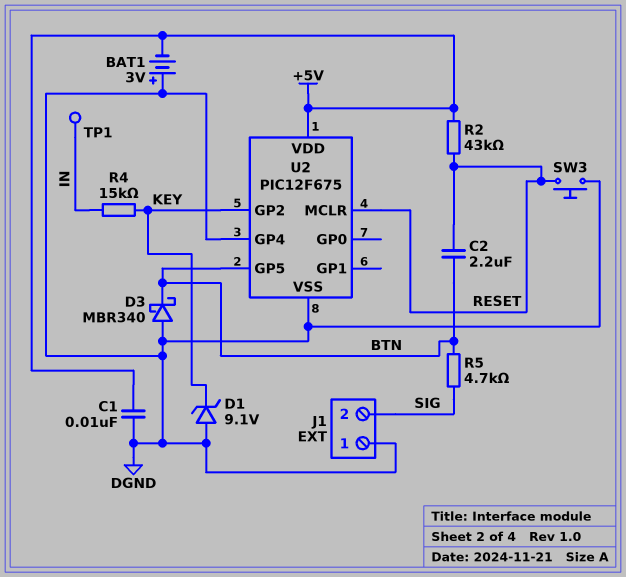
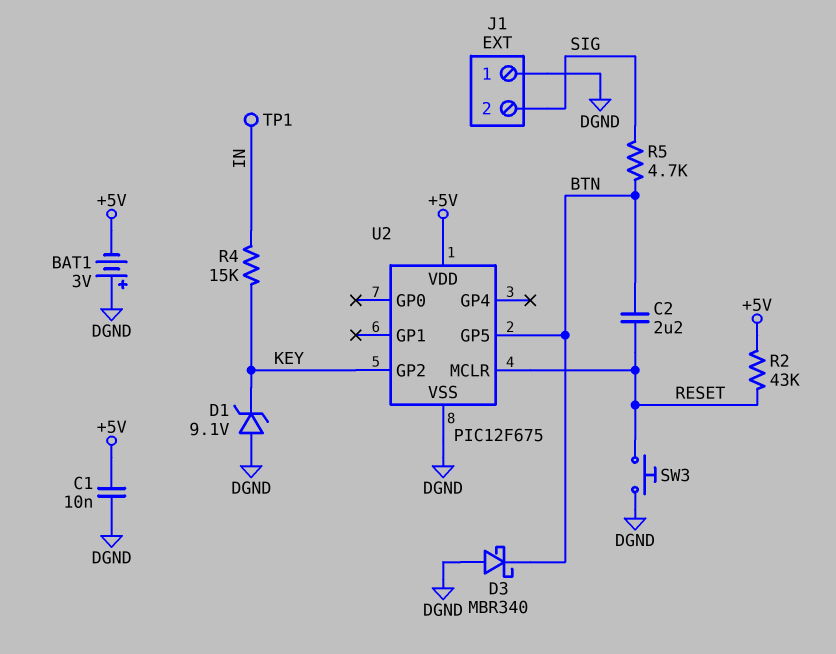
U2 pin GP4: DGND -> none

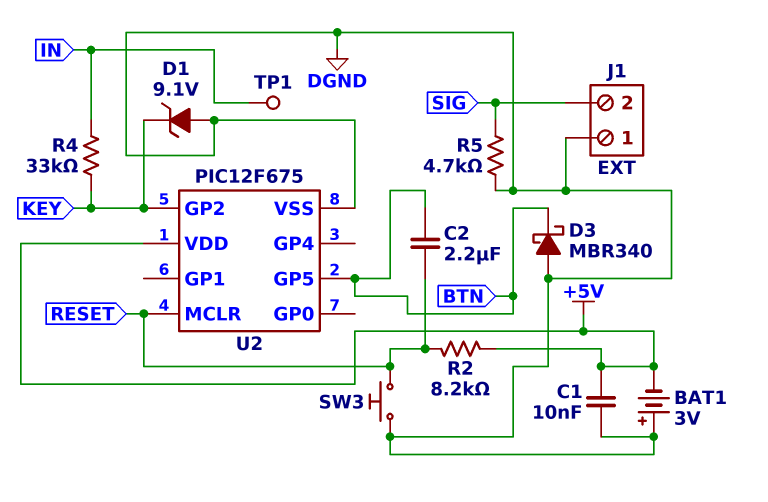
R2: 43k (+5V, RESET) -> 8.2k (+5V, RESET)
R4: 15k (IN, KEY) -> 33k (IN, KEY)
R5: 4.7k (BTN, SIG) -> 4.7k (DGND, SIG)

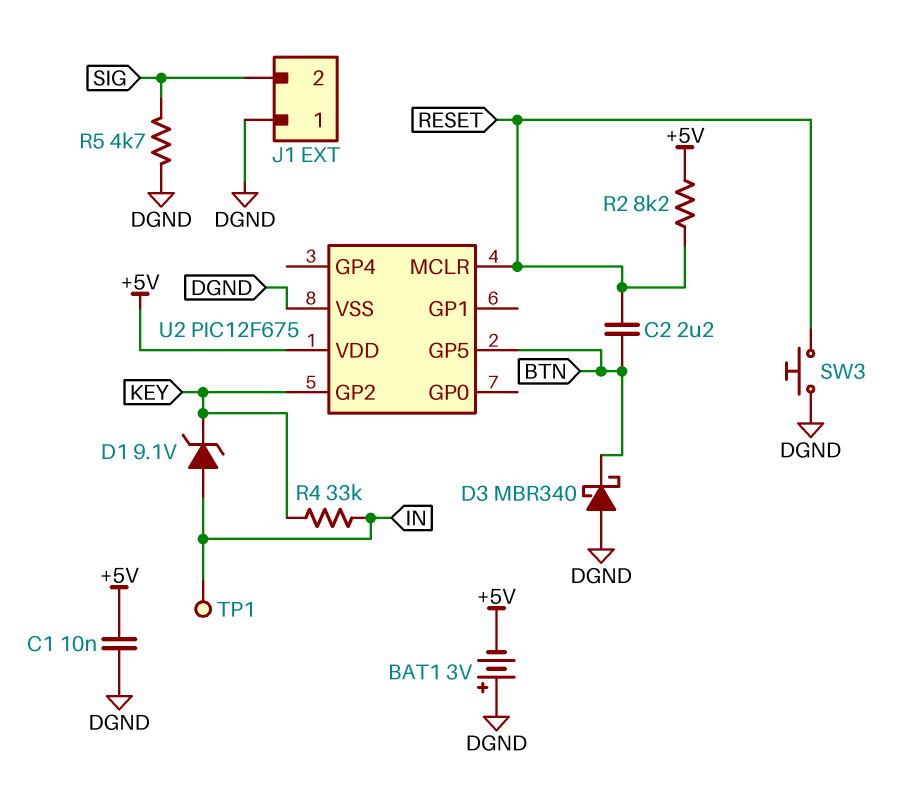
D1: zener 9.1V (A DGND, K KEY) -> zener 9.1V (A IN, K KEY)

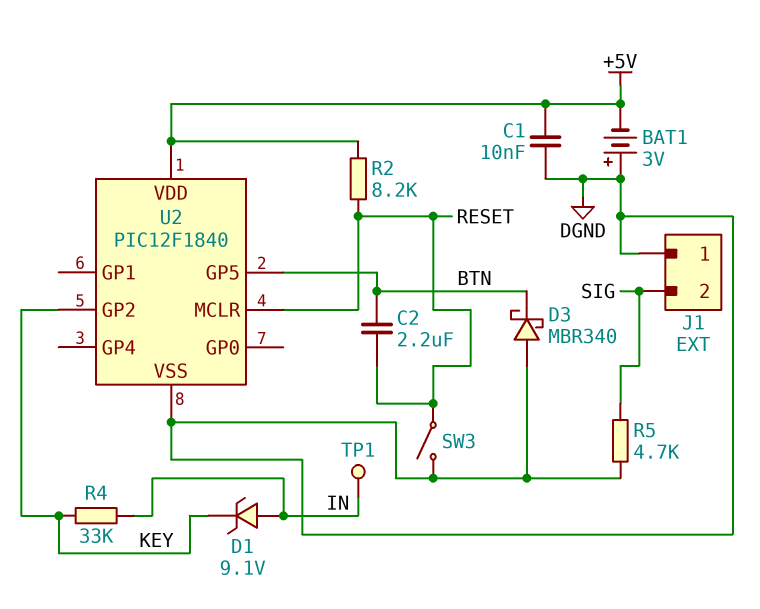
SW3: button (DGND, RESET) -> switch (DGND, RESET)
U2: PIC12F675 -> PIC12F1840

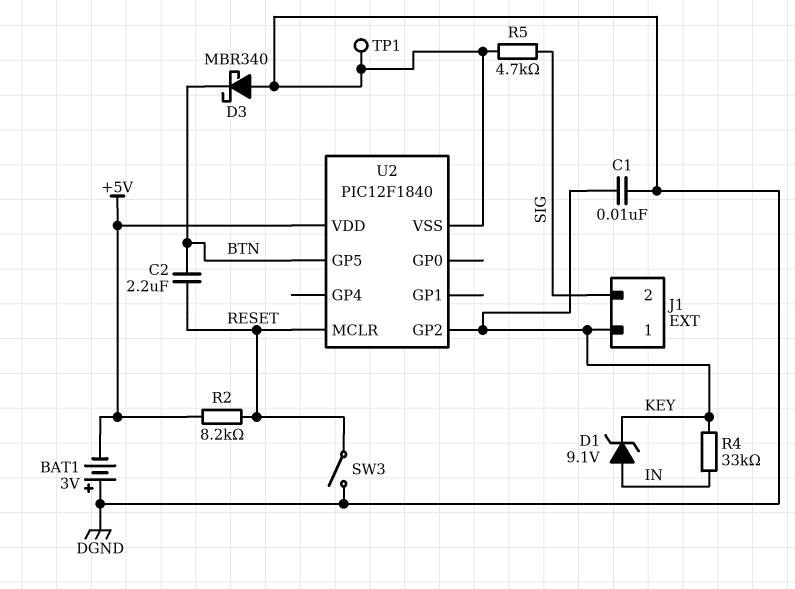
C1: 10nF (+5V, DGND) -> 10nF (DGND, KEY)
J1 pin 1: DGND -> KEY
TP1: test point (IN) -> test point (DGND)

